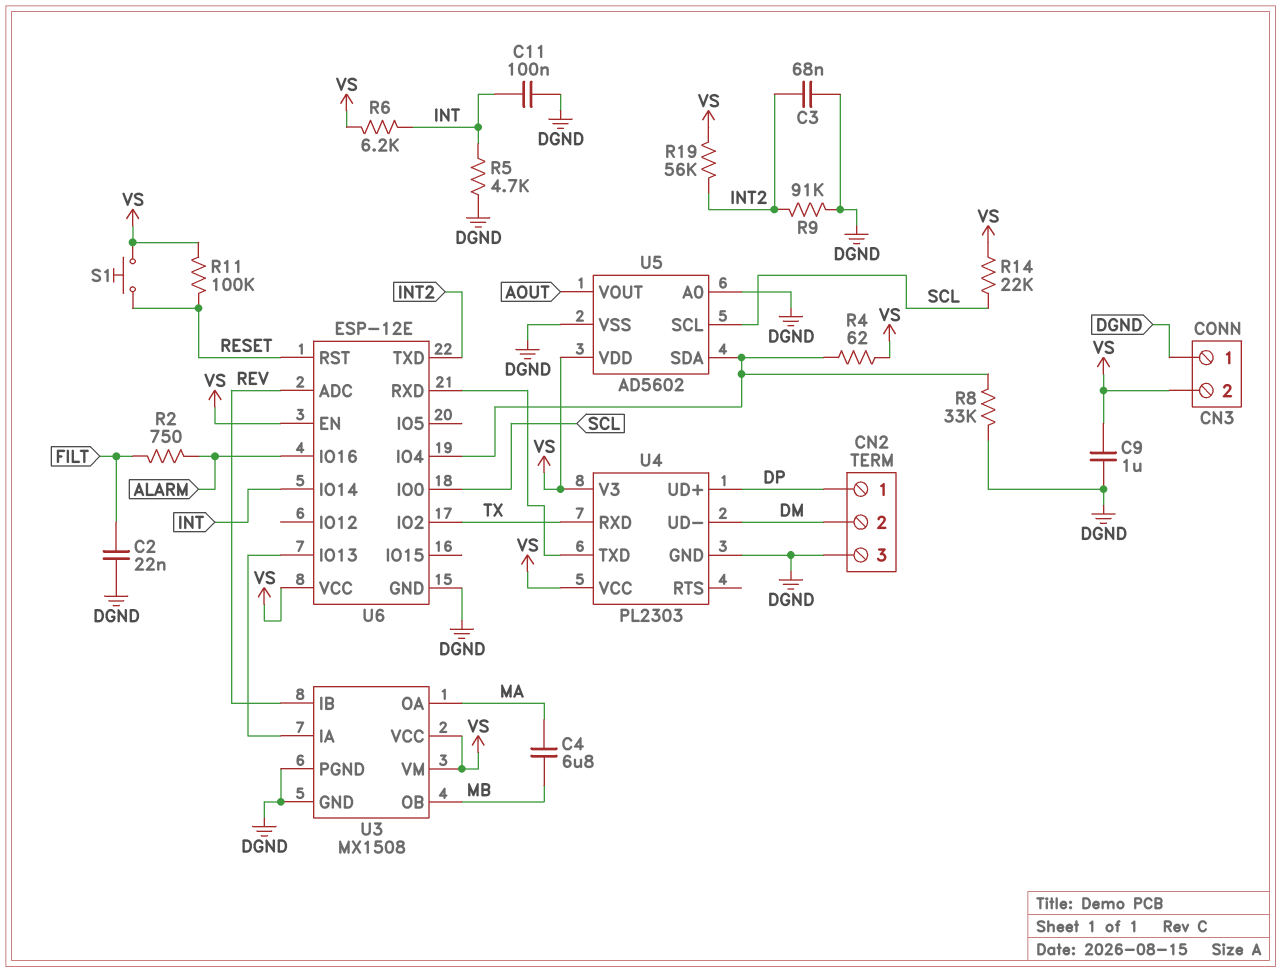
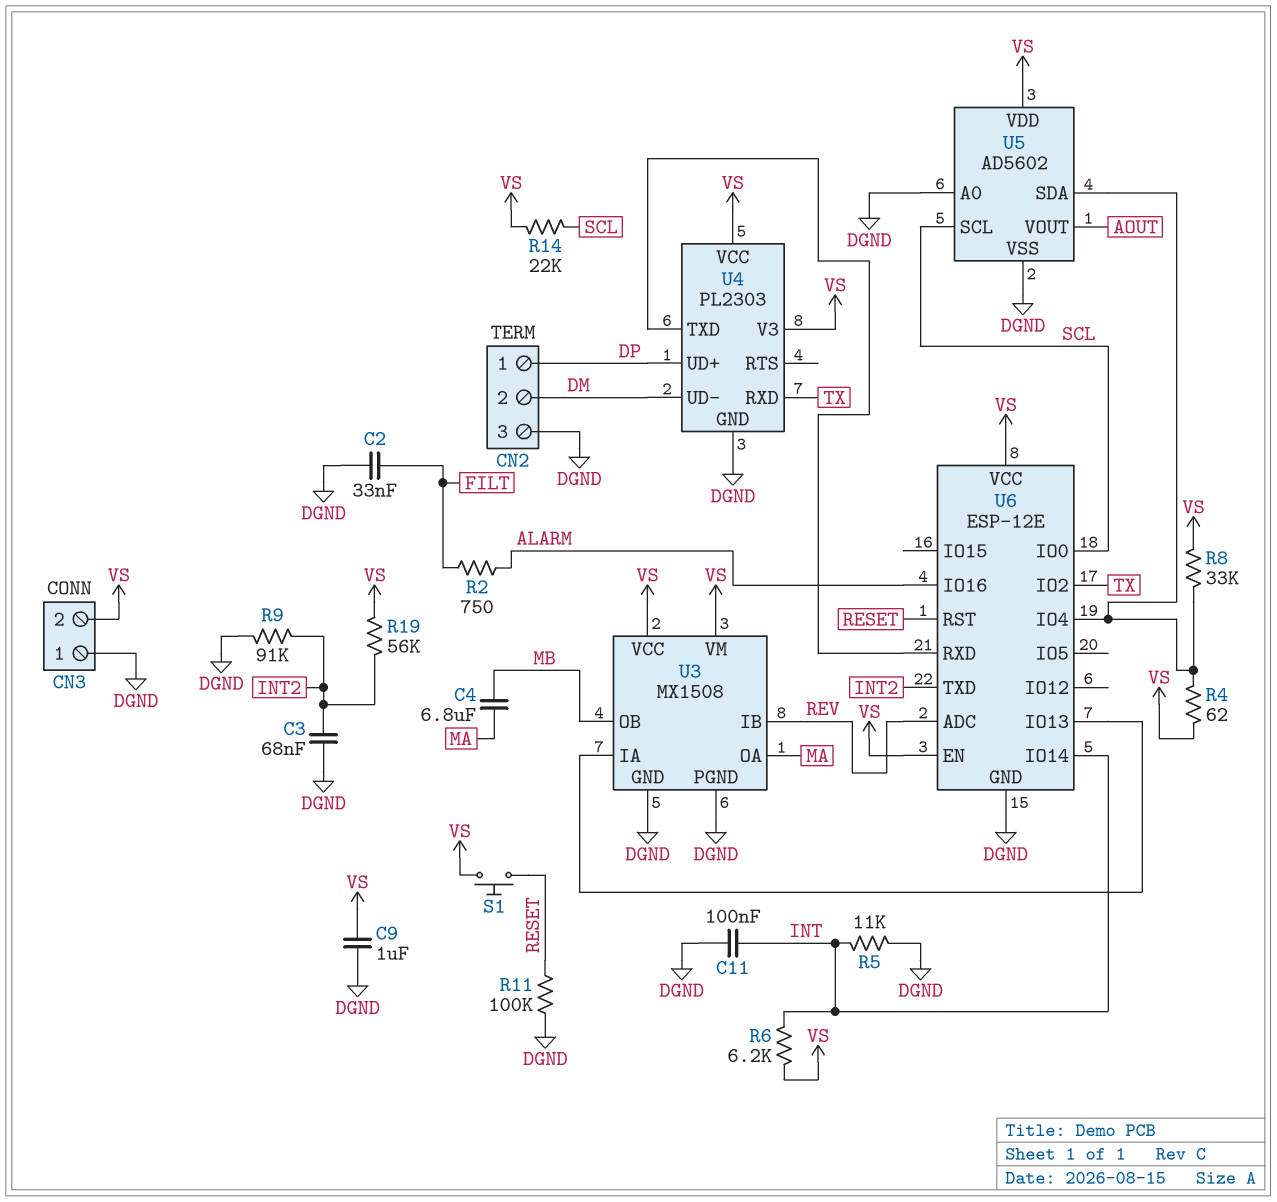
C2: 22nF (DGND, FILT) -> 33nF (DGND, FILT)
R5: 4.7k (DGND, INT) -> 11k (DGND, INT)
R8: 33k (DGND, U5/SDA) -> 33k (U5/SDA, VS)
R11: 100k (RESET, VS) -> 100k (DGND, RESET)

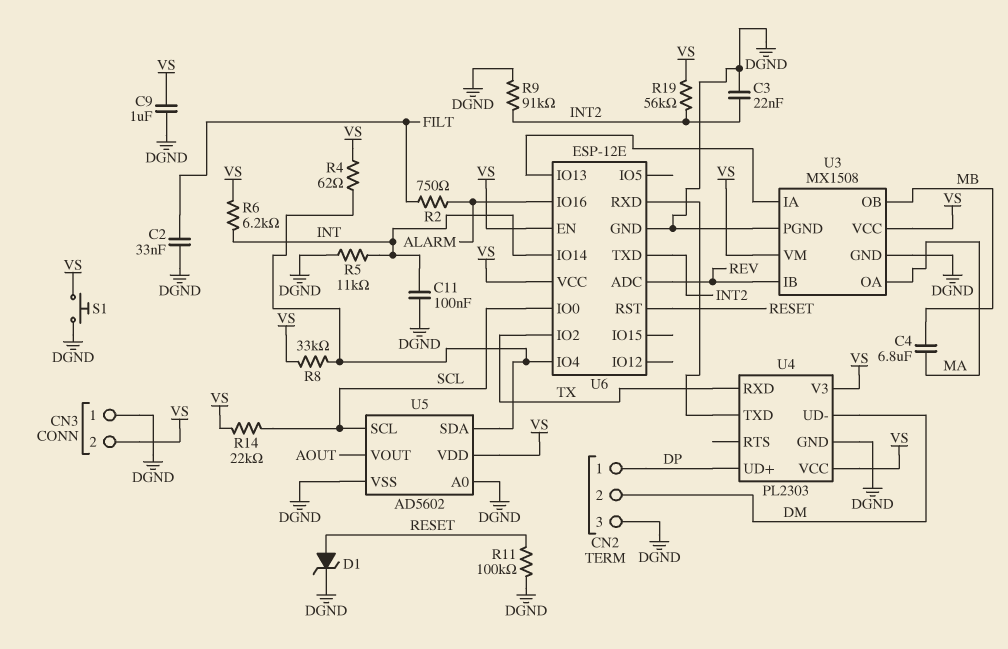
C3: 68nF (DGND, INT2) -> 22nF (DGND, INT2)
D1: none -> zener (A RESET, K DGND)
S1: button (RESET, VS) -> button (DGND, VS)

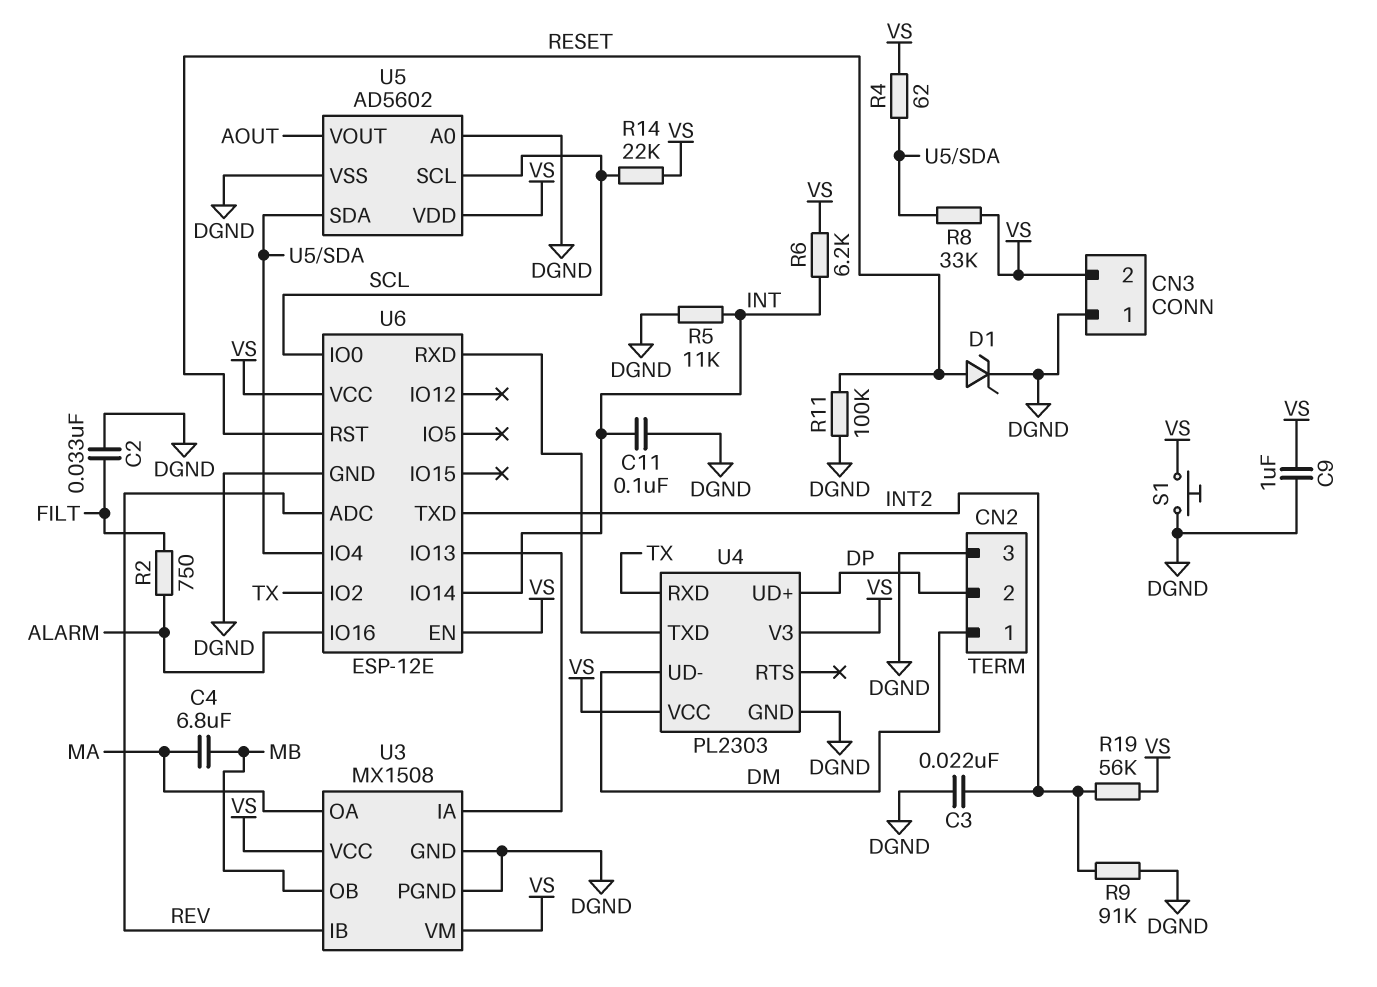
CN2 pin 1: DP -> DM
CN2 pin 2: DM -> DP

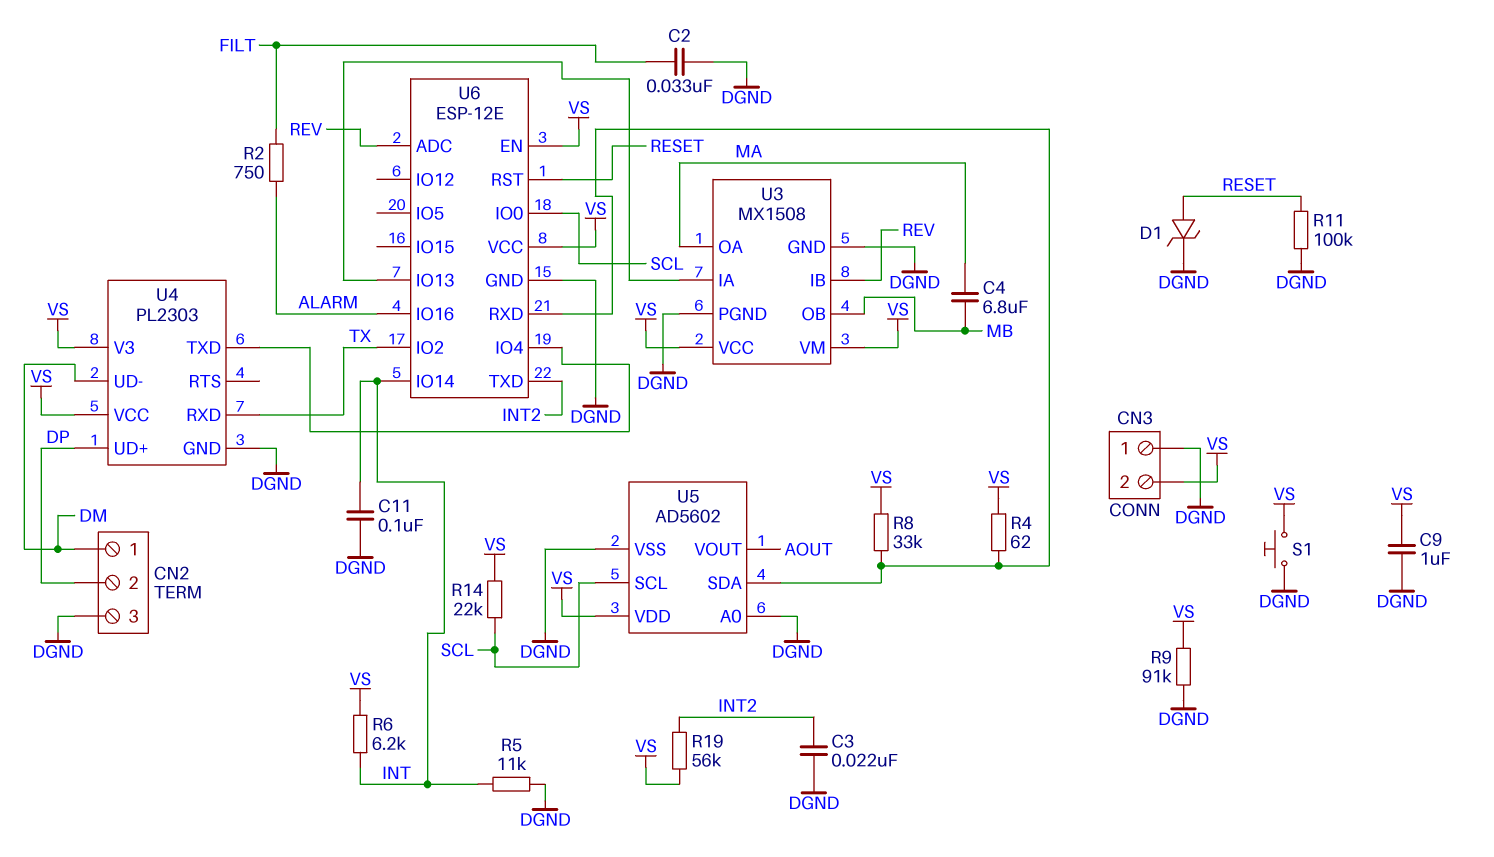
R9: 91k (DGND, INT2) -> 91k (DGND, VS)
U6 pin IO4: U5/SDA -> U4/TXD
U6 pin RXD: U4/TXD -> U5/SDA

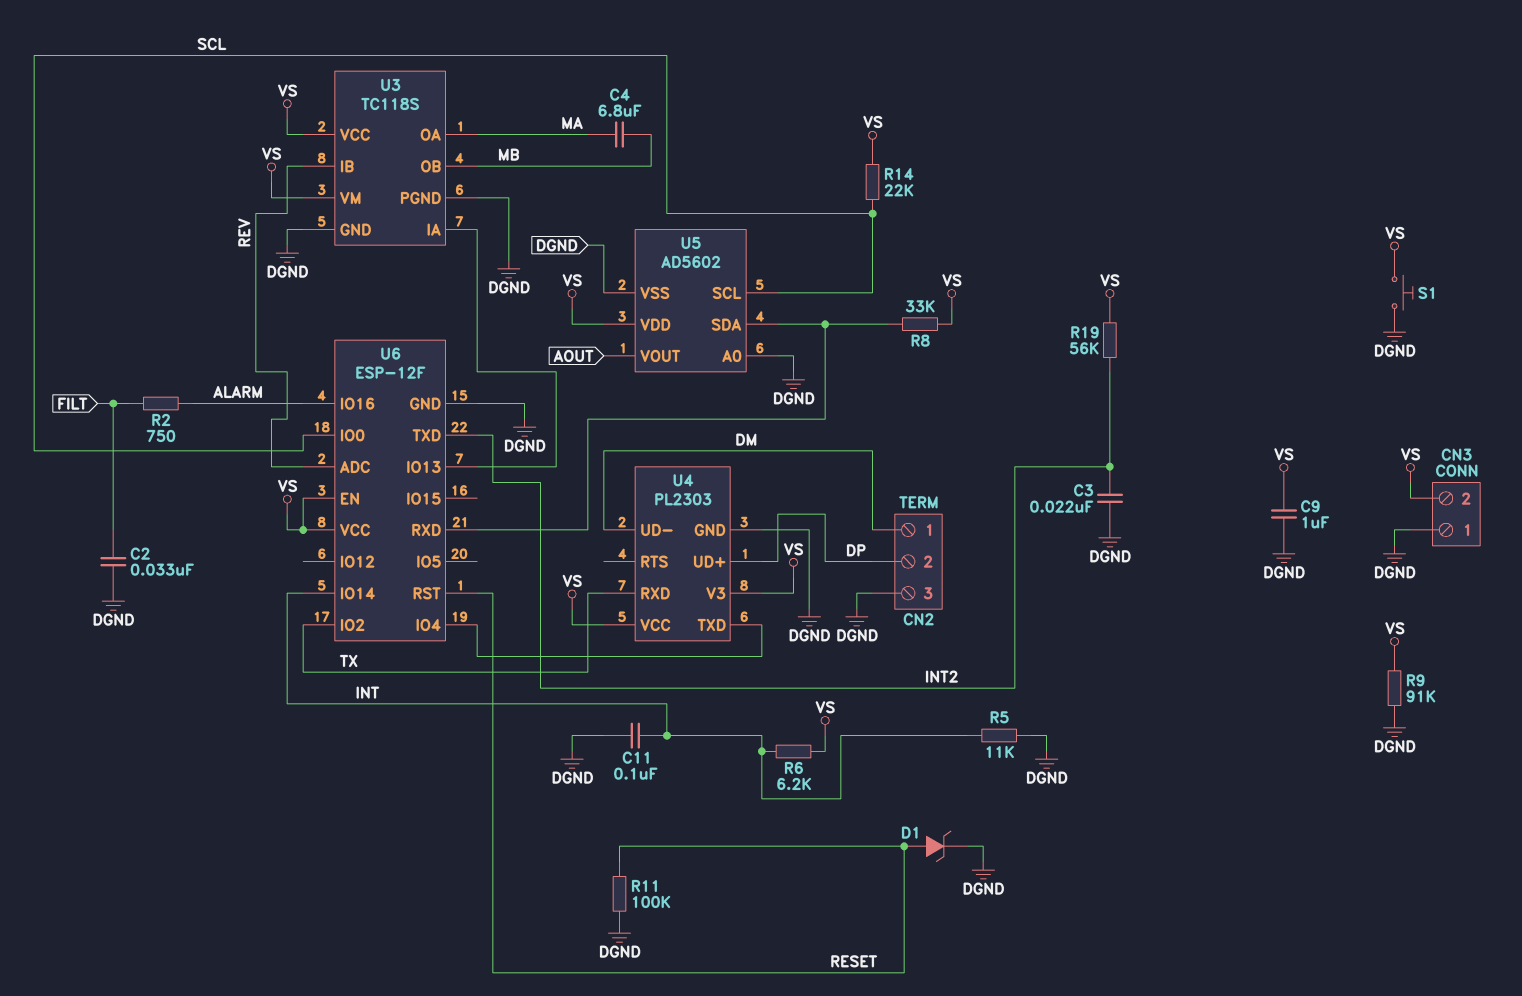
R4: 62 (U5/SDA, VS) -> none
U3: MX1508 -> TC118S
U6: ESP-12E -> ESP-12F

